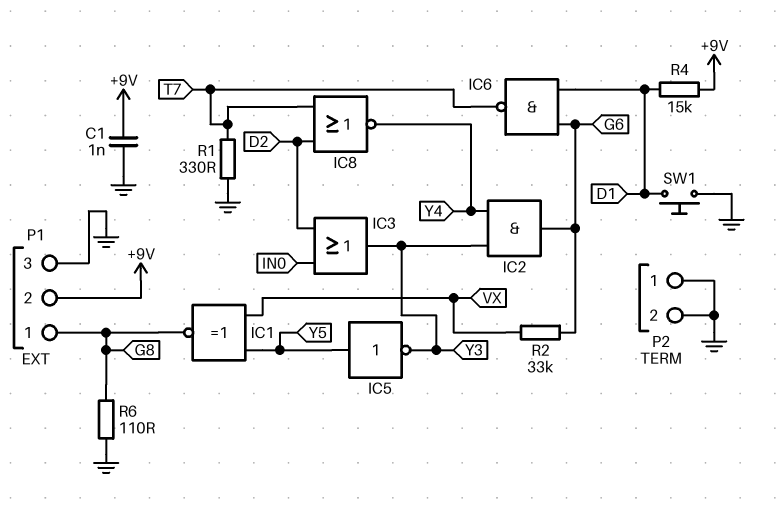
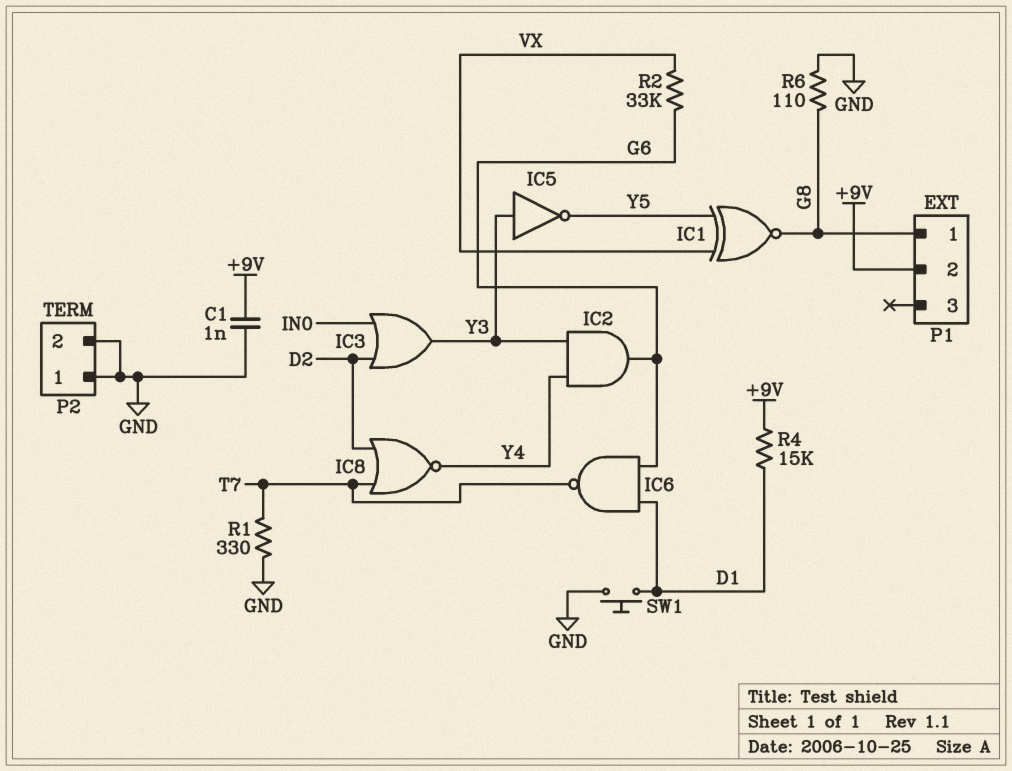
IC5: NOT (in Y5, out Y3) -> NOT (in Y3, out Y5)
P1 pin 3: GND -> none

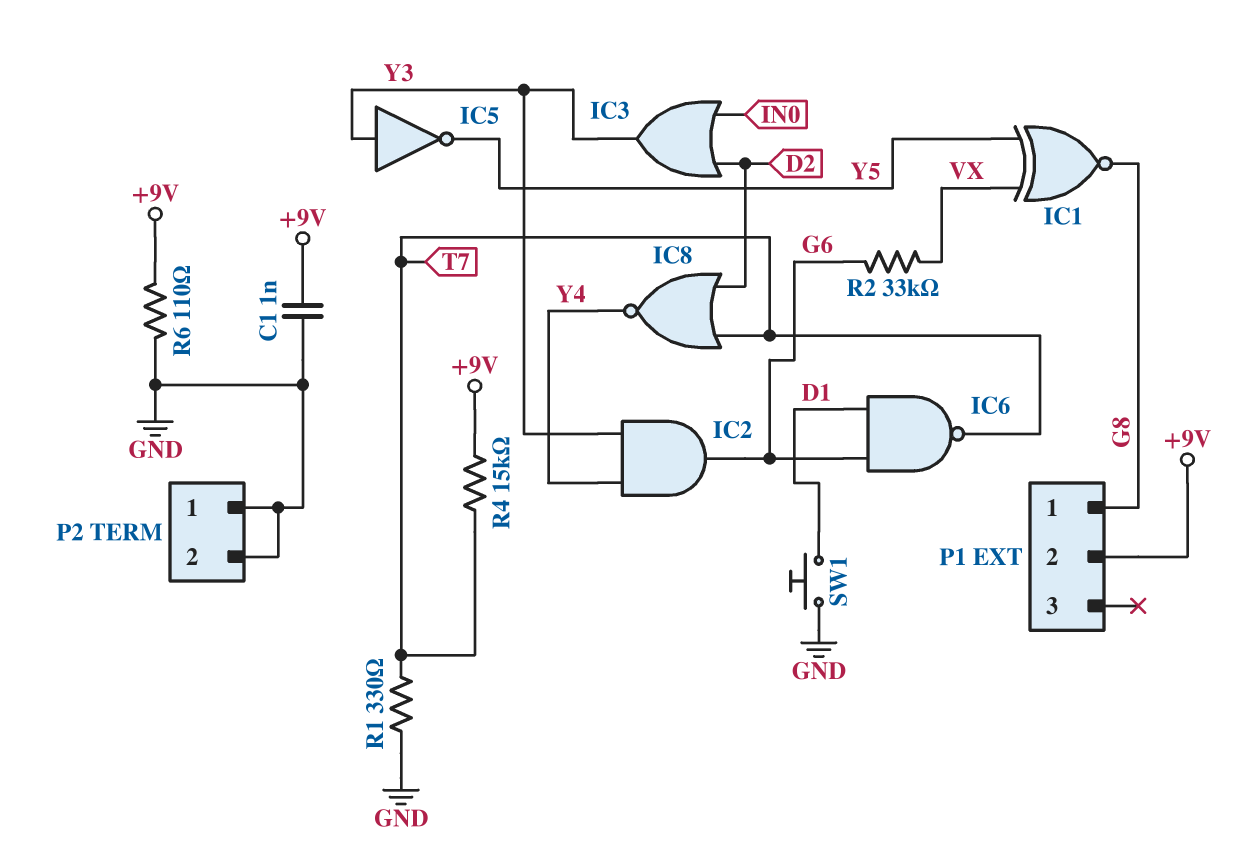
R4: 15k (+9V, D1) -> 15k (+9V, T7)
R6: 110 (G8, GND) -> 110 (+9V, GND)

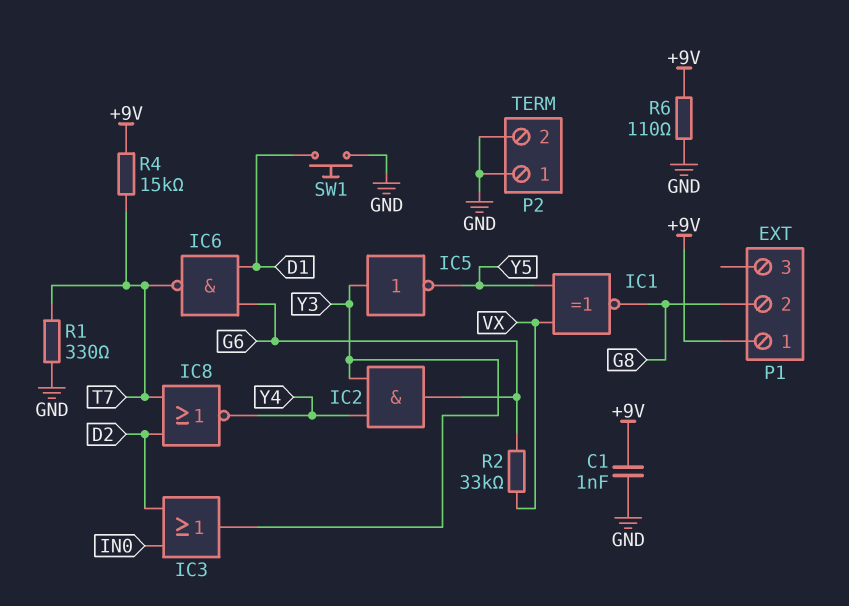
P1 pin 1: G8 -> +9V
P1 pin 2: +9V -> G8

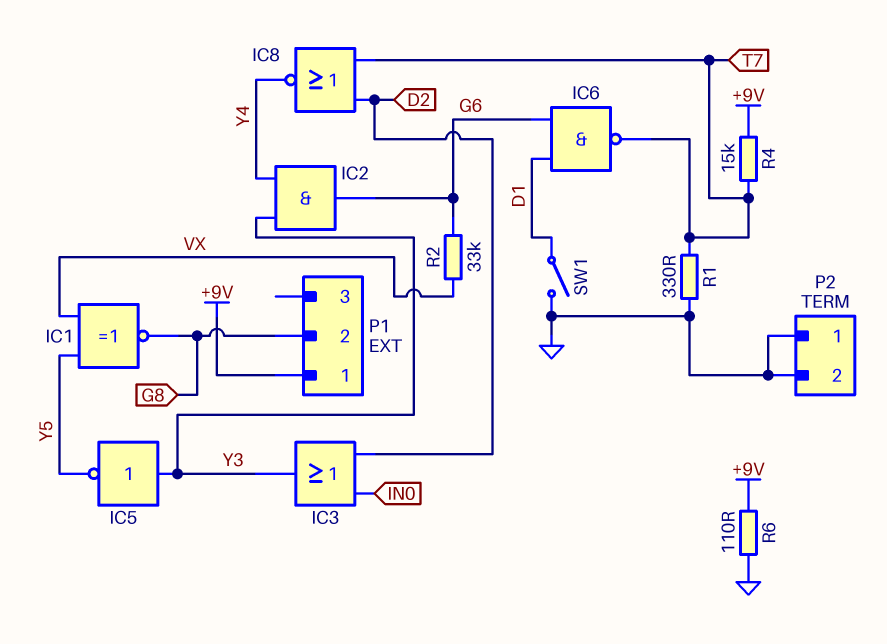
C1: 1nF (+9V, GND) -> none
SW1: button (D1, GND) -> switch (D1, GND)

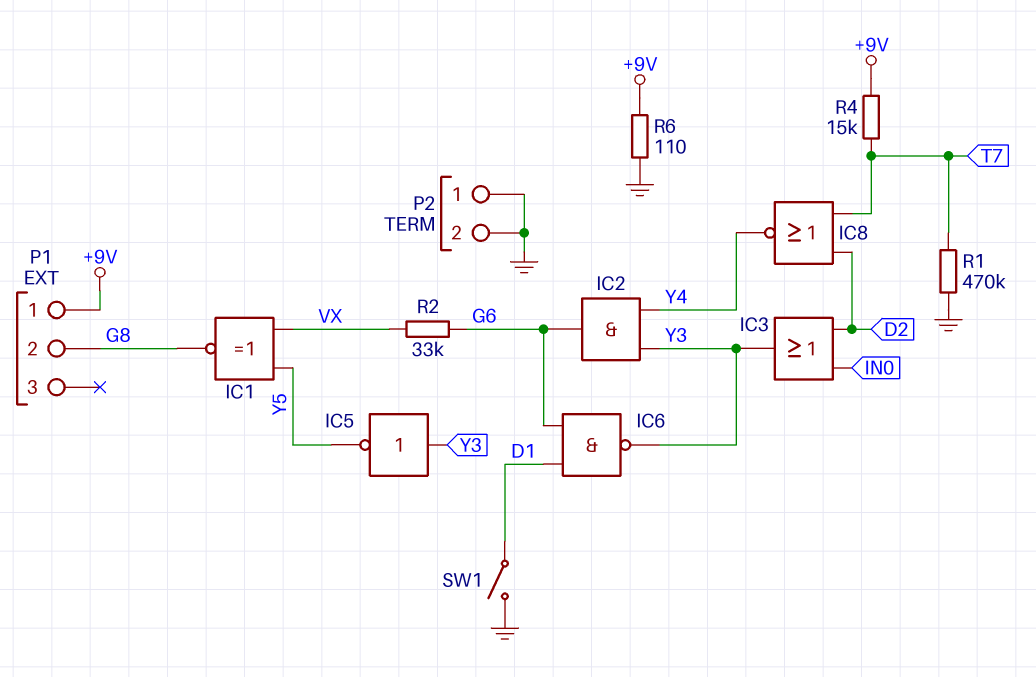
IC6: NAND (in D1, in G6, out T7) -> NAND (in D1, in G6, out Y3)
R1: 330 (GND, T7) -> 470k (GND, T7)

